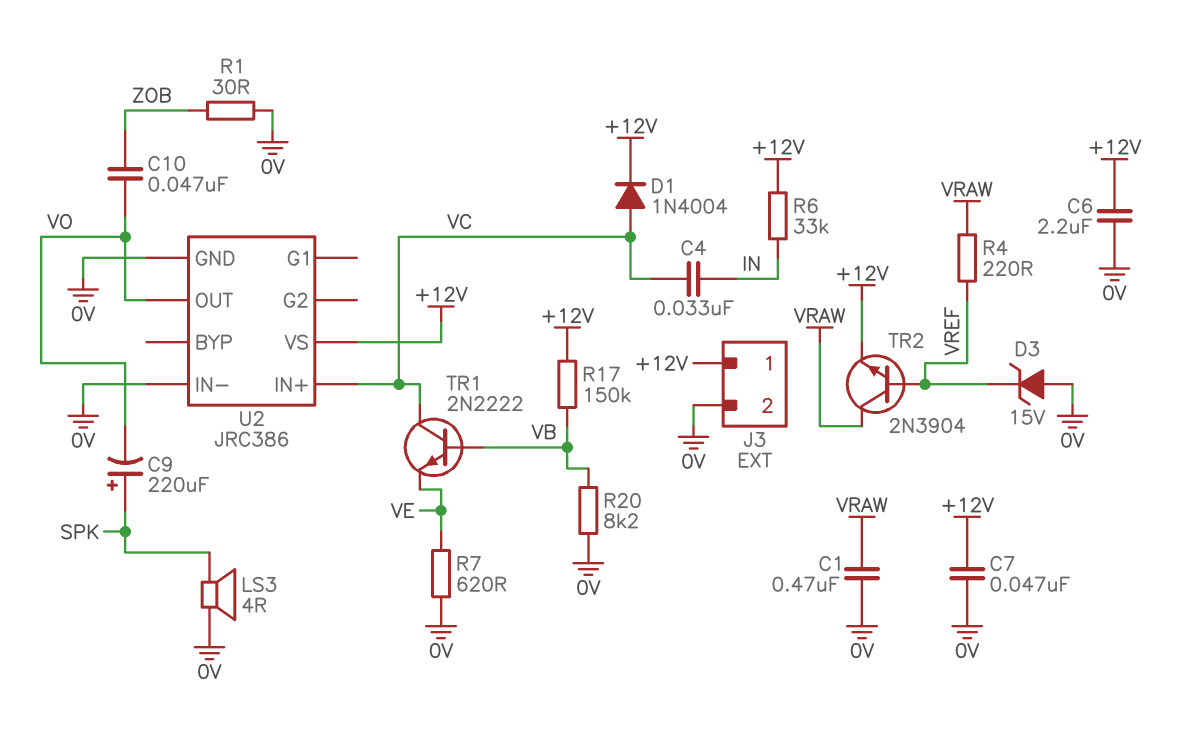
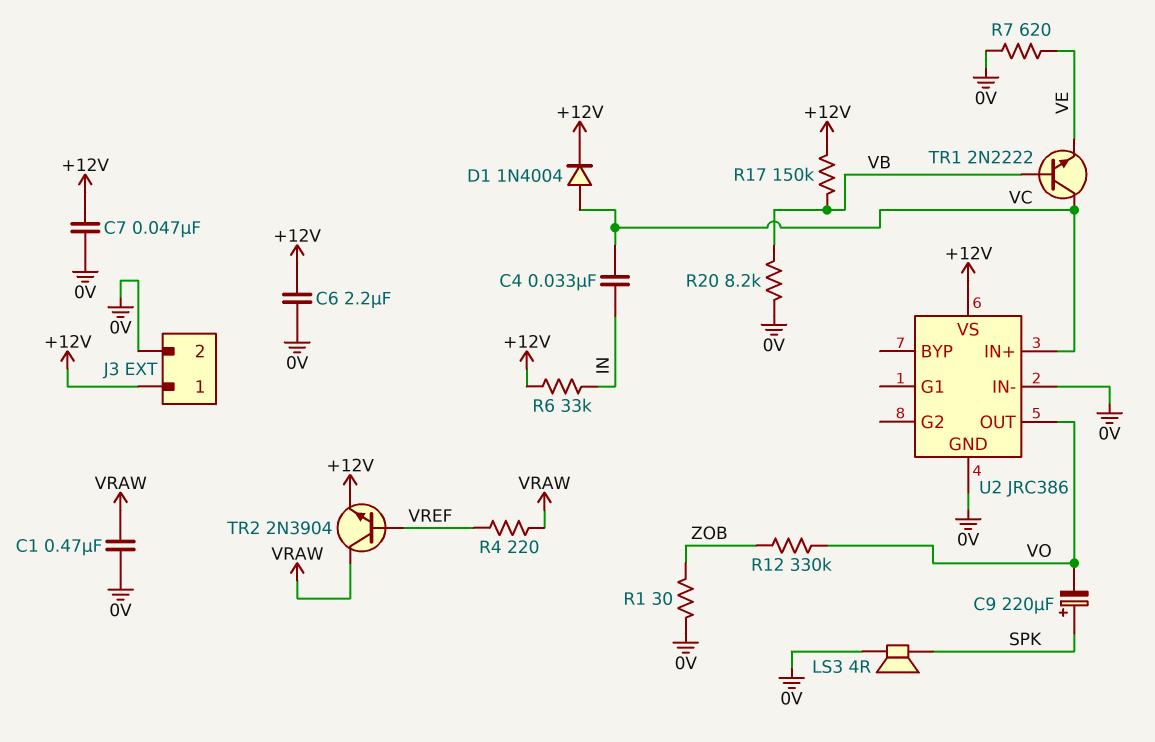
C10: 47nF (VO, ZOB) -> none
D3: zener 15V (A 0V, K VREF) -> none
R12: none -> 330k (VO, ZOB)

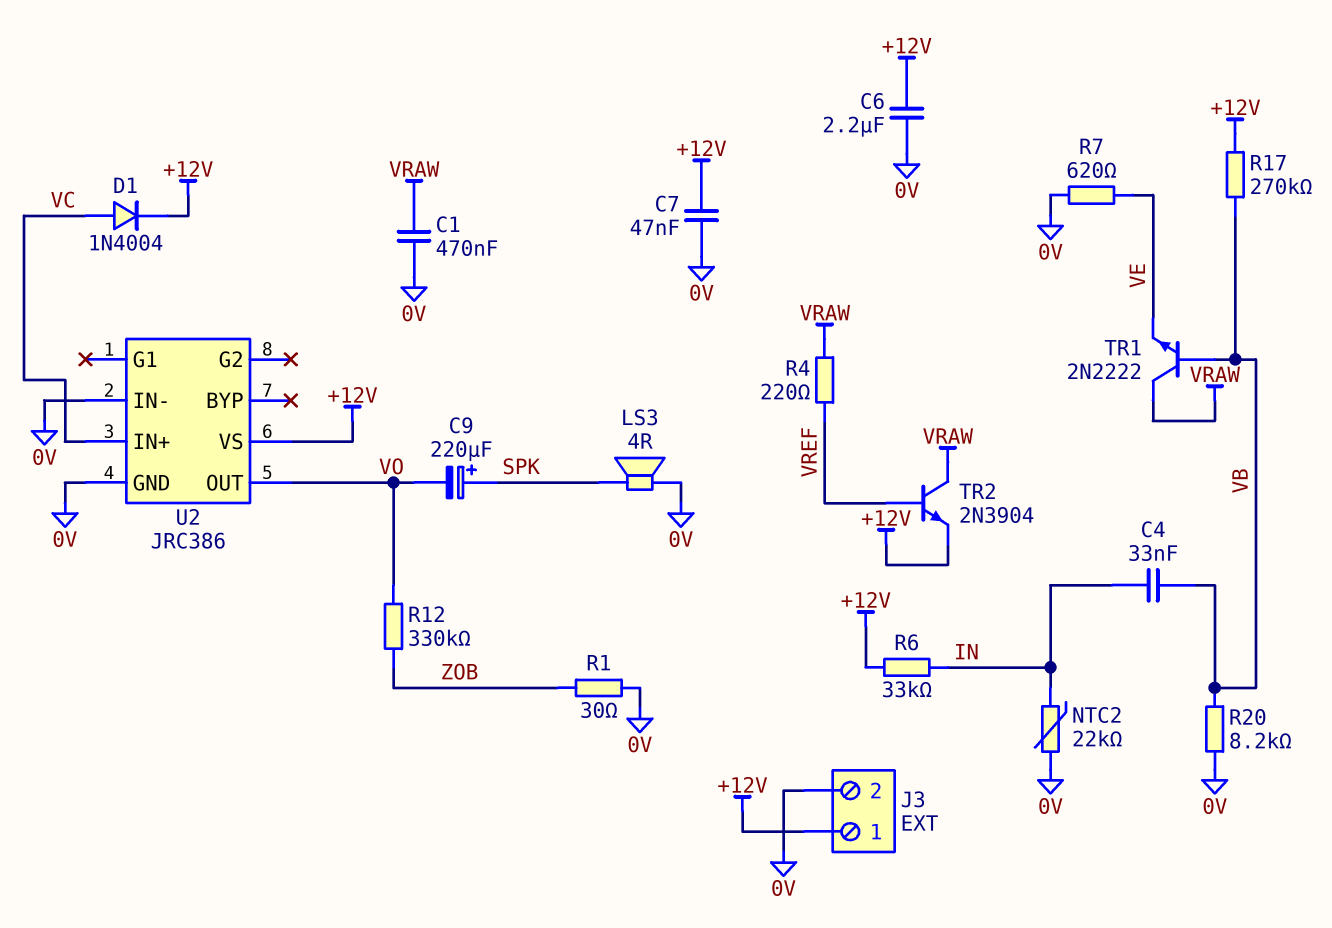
C4: 33nF (IN, VC) -> 33nF (IN, VB)
NTC2: none -> 22k (0V, IN)
R17: 150k (+12V, VB) -> 270k (+12V, VB)
TR1: NPN 2N2222 (B VB, C VC, E VE) -> NPN 2N2222 (B VB, C VRAW, E VE)

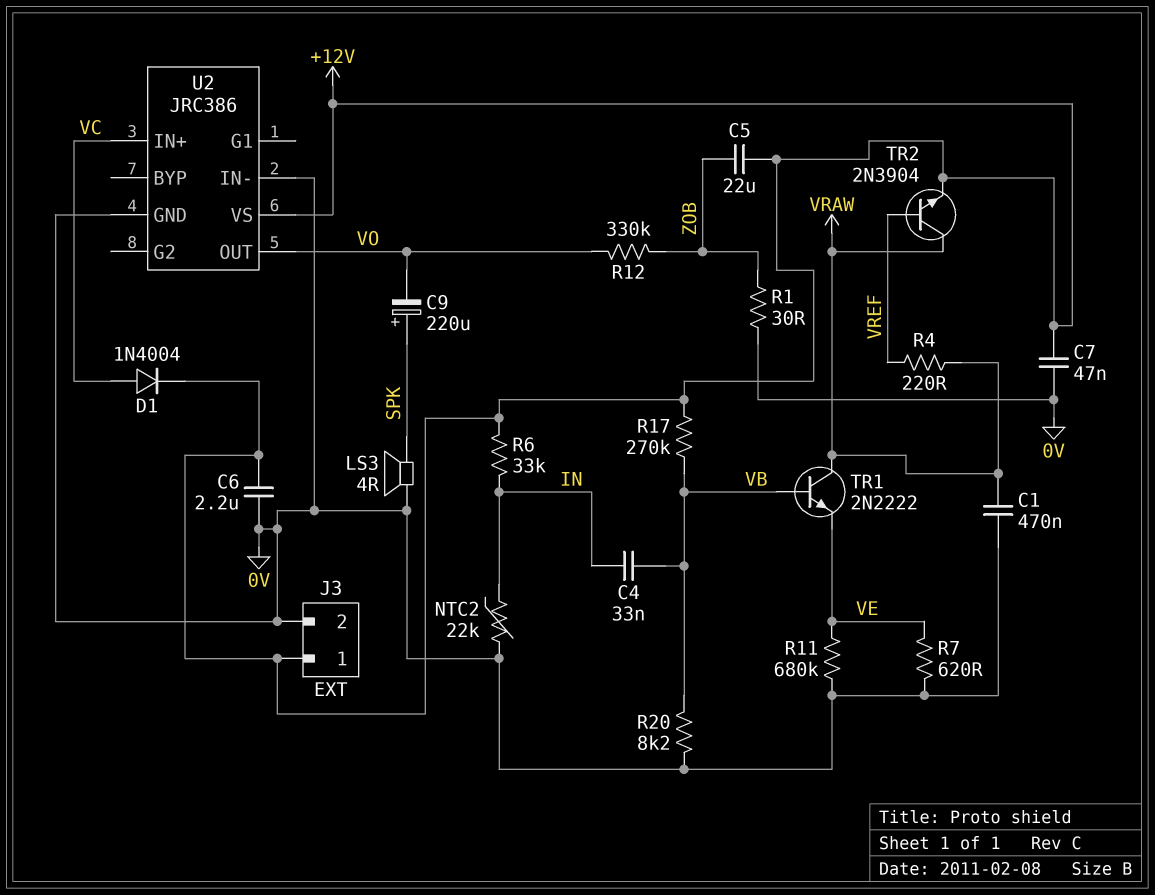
C5: none -> 22uF (+12V, ZOB)
R11: none -> 680k (0V, VE)

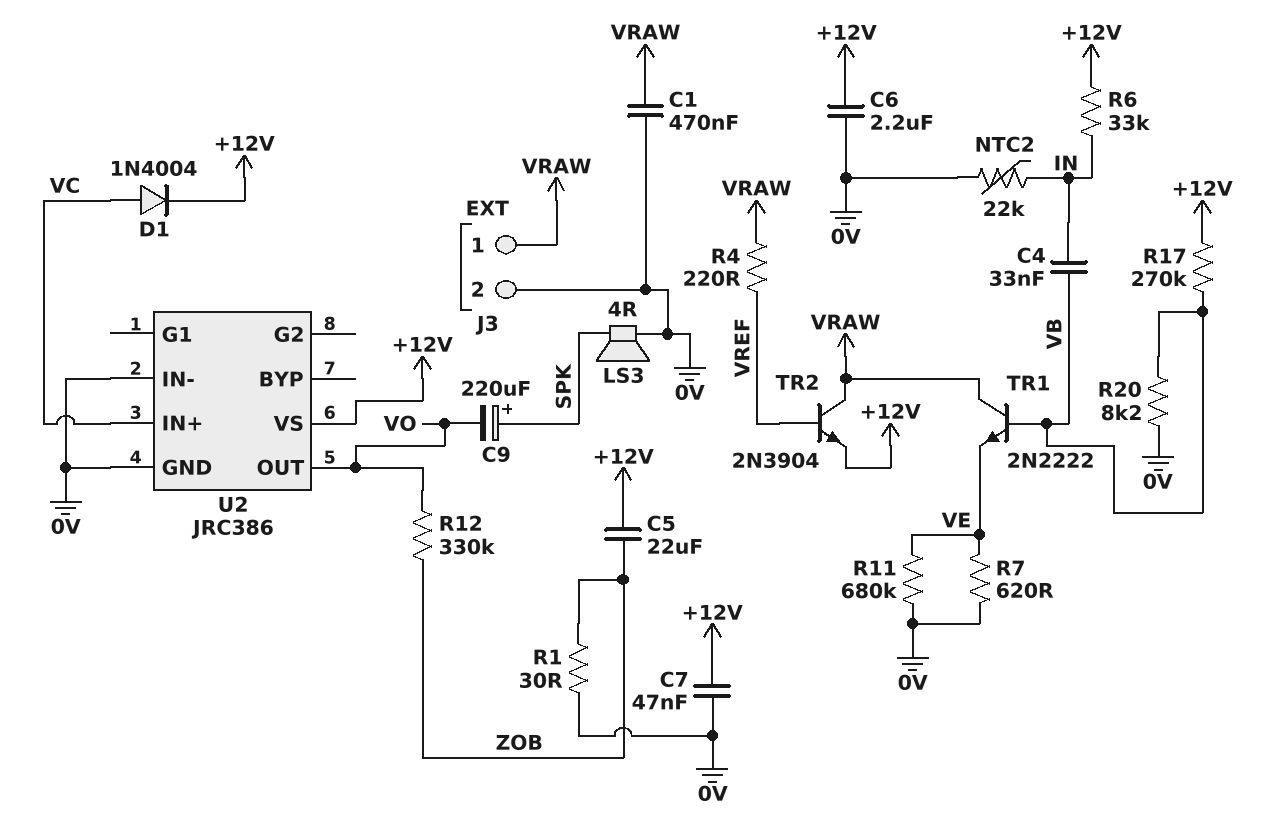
J3 pin 1: +12V -> VRAW

